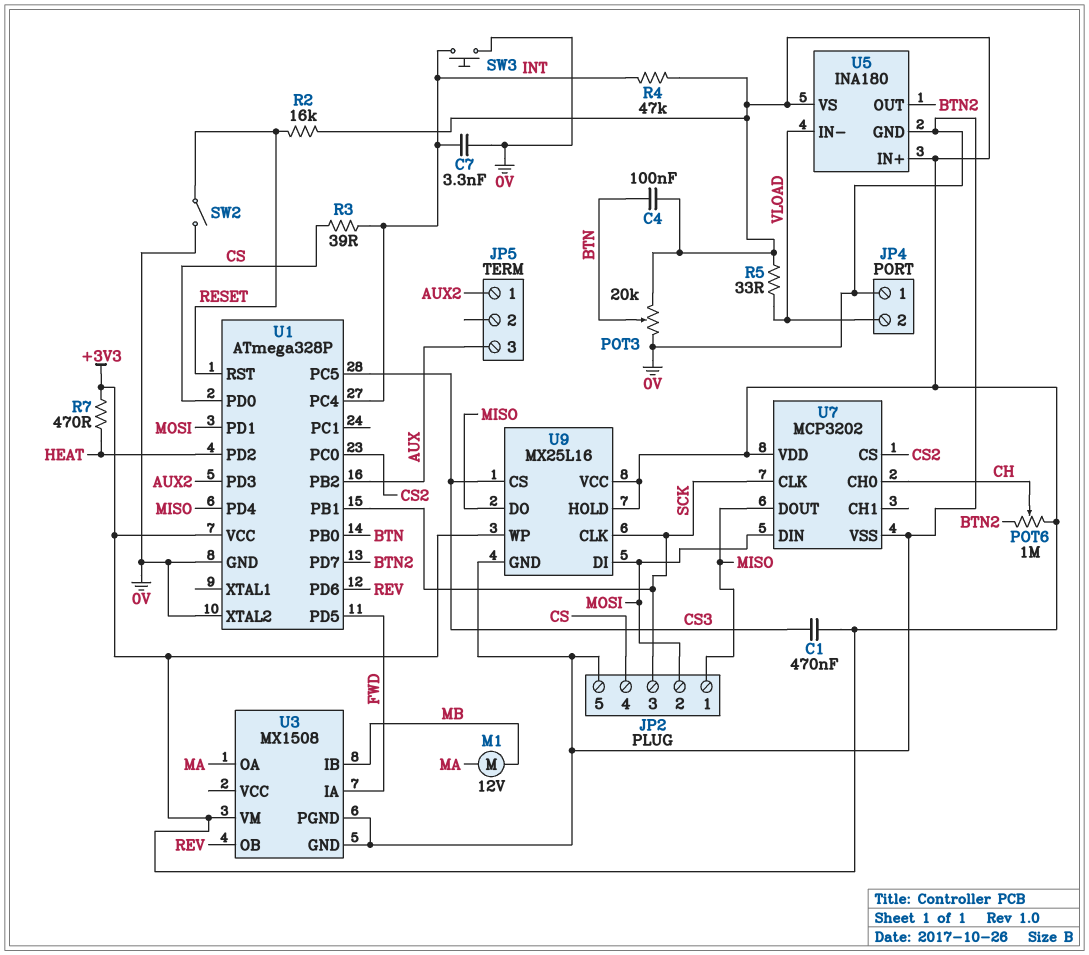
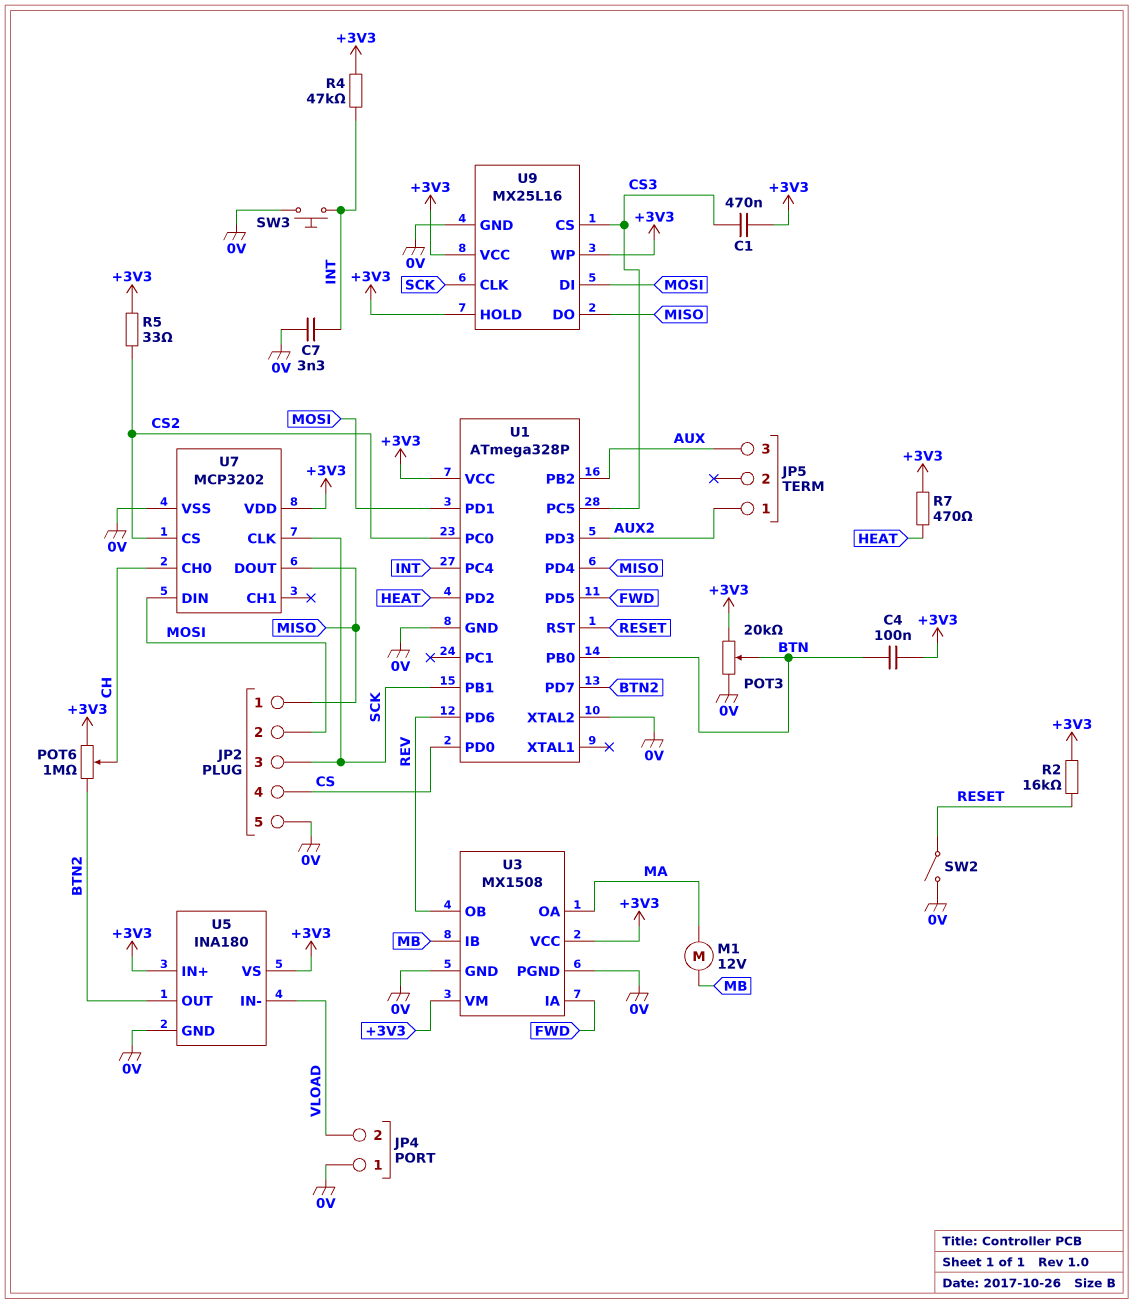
R3: 39 (CS, INT) -> none
R5: 33 (+3V3, VLOAD) -> 33 (+3V3, CS2)
U3 pin VCC: none -> +3V3

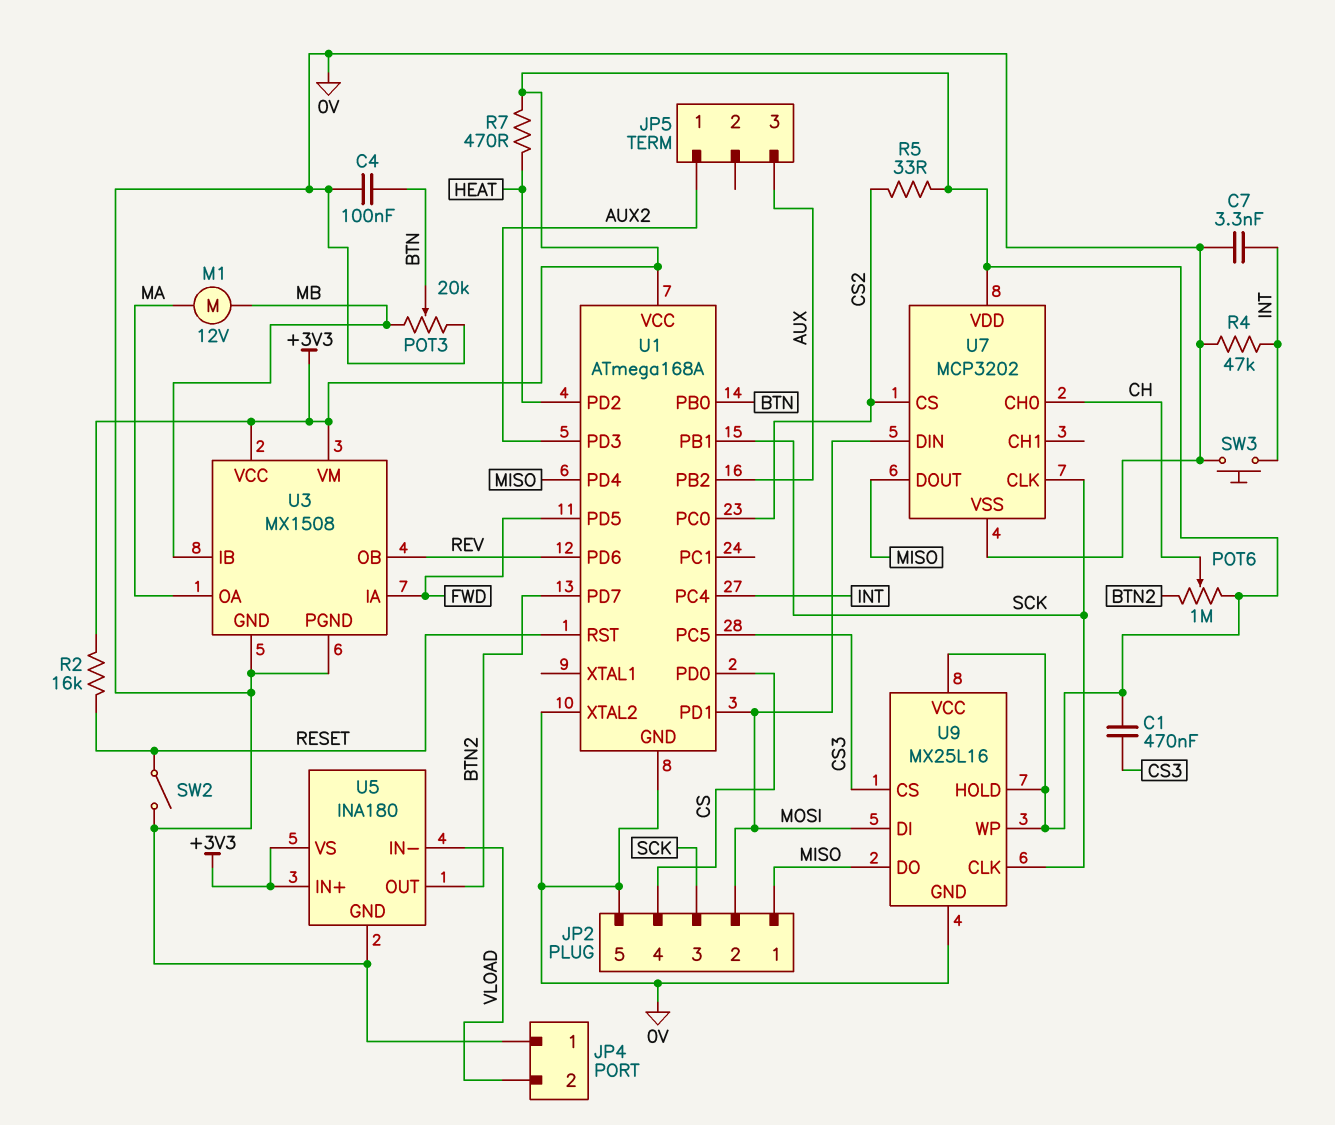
C4: 100nF (+3V3, BTN) -> 100nF (0V, BTN)
POT3: 20k (+3V3, 0V, wiper BTN) -> 20k (0V, MB, wiper BTN)
R4: 47k (+3V3, INT) -> 47k (0V, INT)
U1: ATmega328P -> ATmega168A

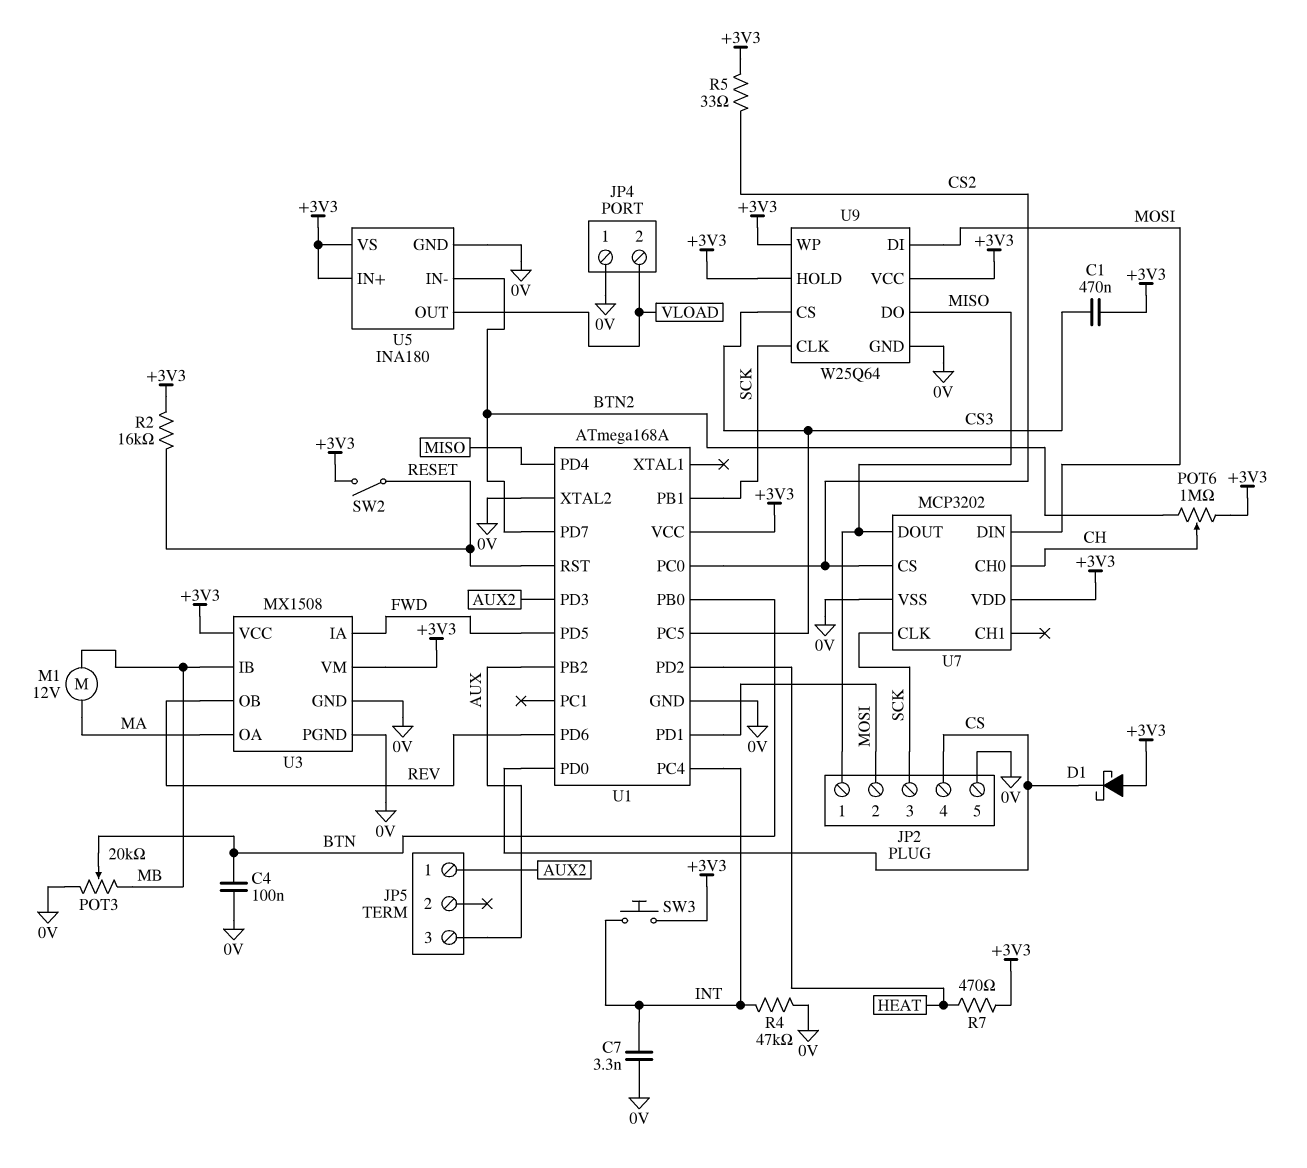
D1: none -> schottky (A +3V3, K CS)
SW2: switch (0V, RESET) -> switch (+3V3, RESET)
SW3: button (0V, INT) -> button (+3V3, INT)
U5 pin IN-: VLOAD -> BTN2
U5 pin OUT: BTN2 -> VLOAD
U9: MX25L16 -> W25Q64

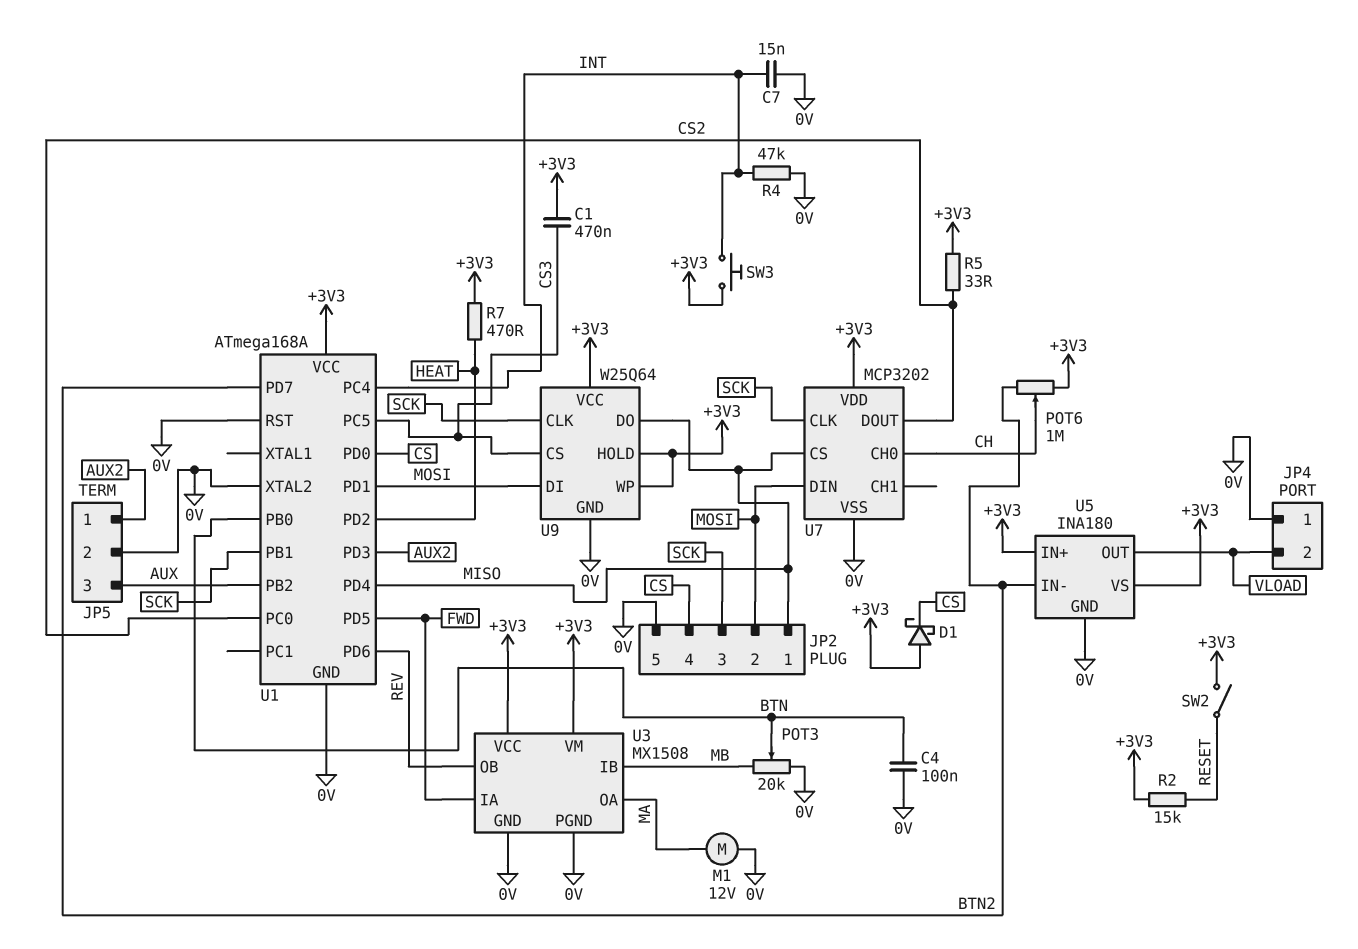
C7: 3.3nF (0V, INT) -> 15nF (0V, INT)
JP5 pin 2: none -> 0V
M1: motor 12V (MA, MB) -> motor 12V (0V, MA)
R2: 16k (+3V3, RESET) -> 15k (+3V3, RESET)
U1 pin RST: RESET -> 0V
U7 pin CS: CS2 -> MISO
U7 pin DOUT: MISO -> CS2

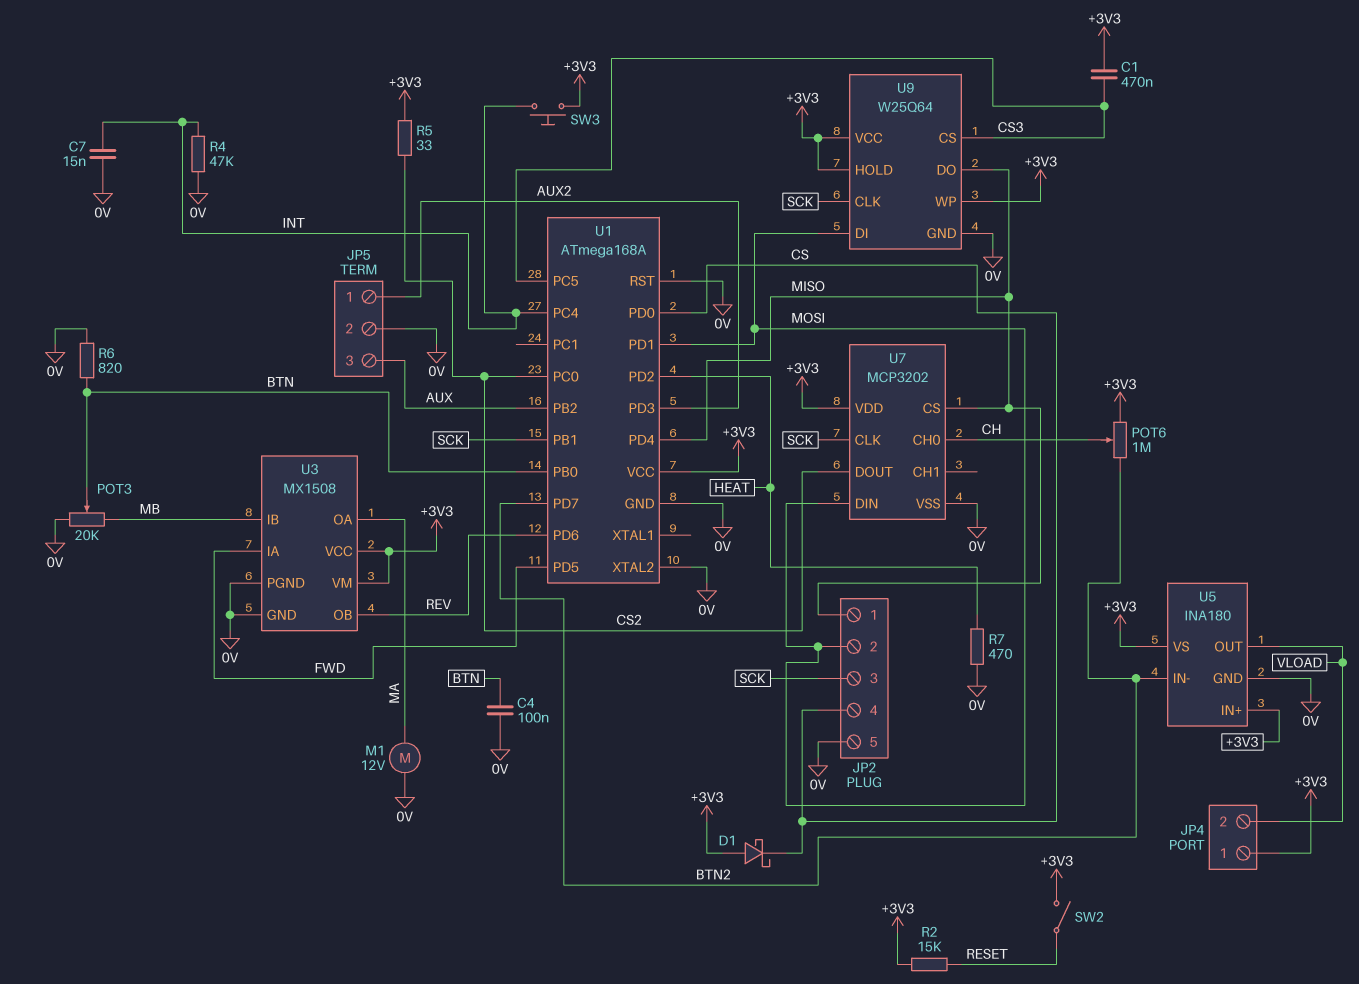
JP4 pin 1: 0V -> +3V3
R6: none -> 820 (0V, BTN)
R7: 470 (+3V3, HEAT) -> 470 (0V, HEAT)

